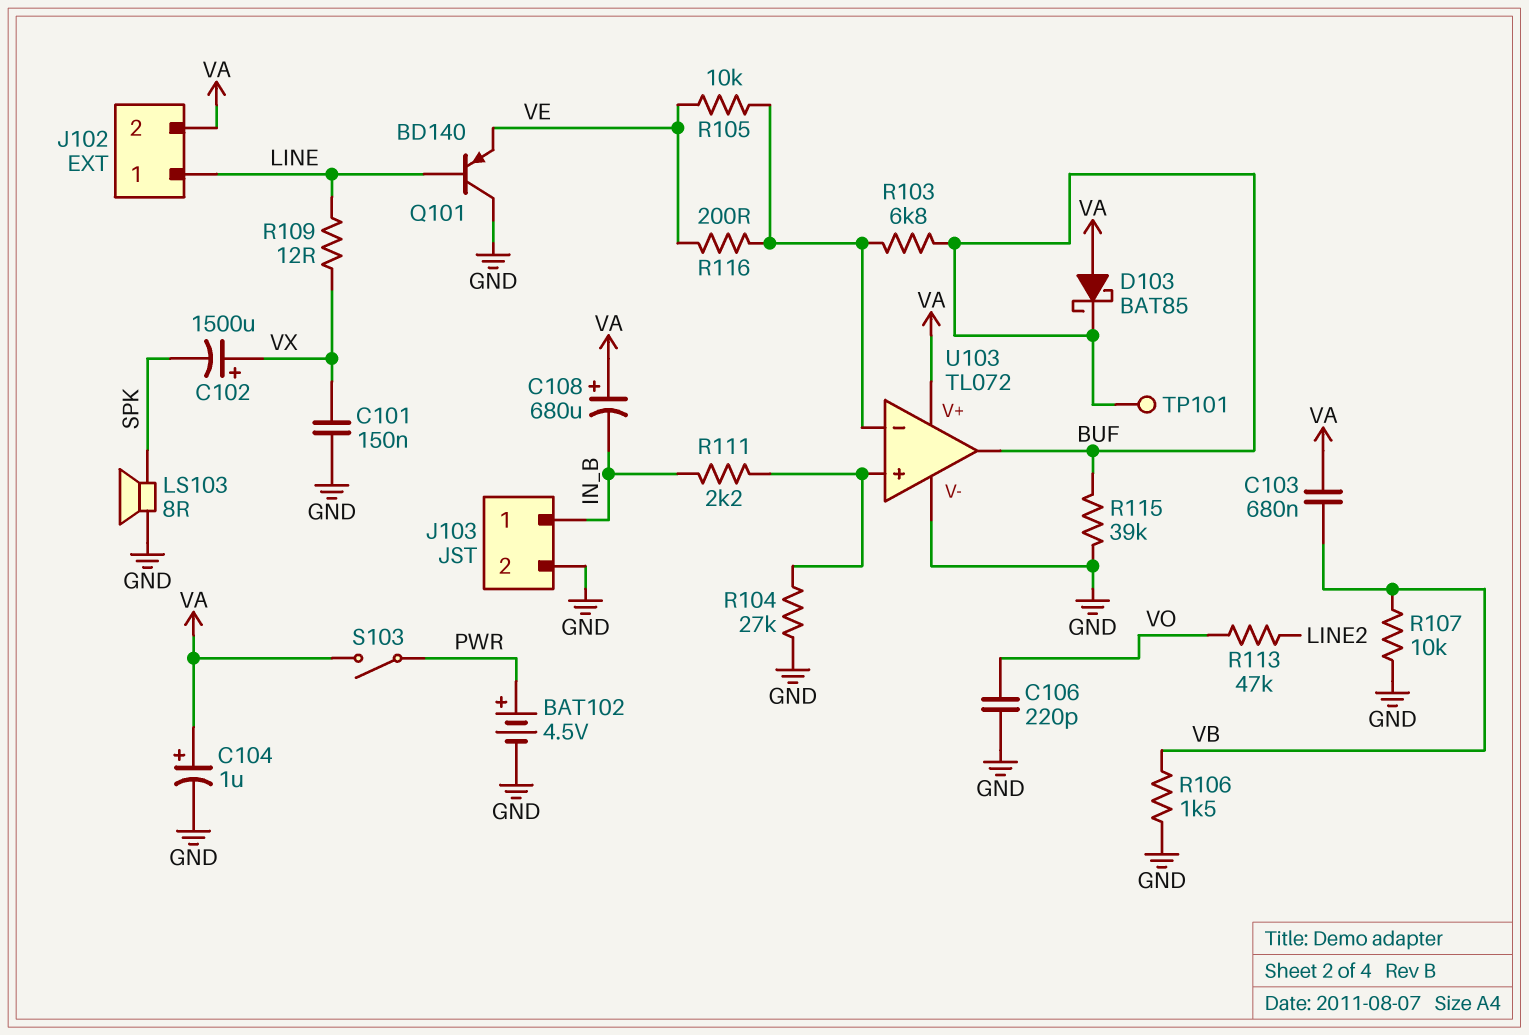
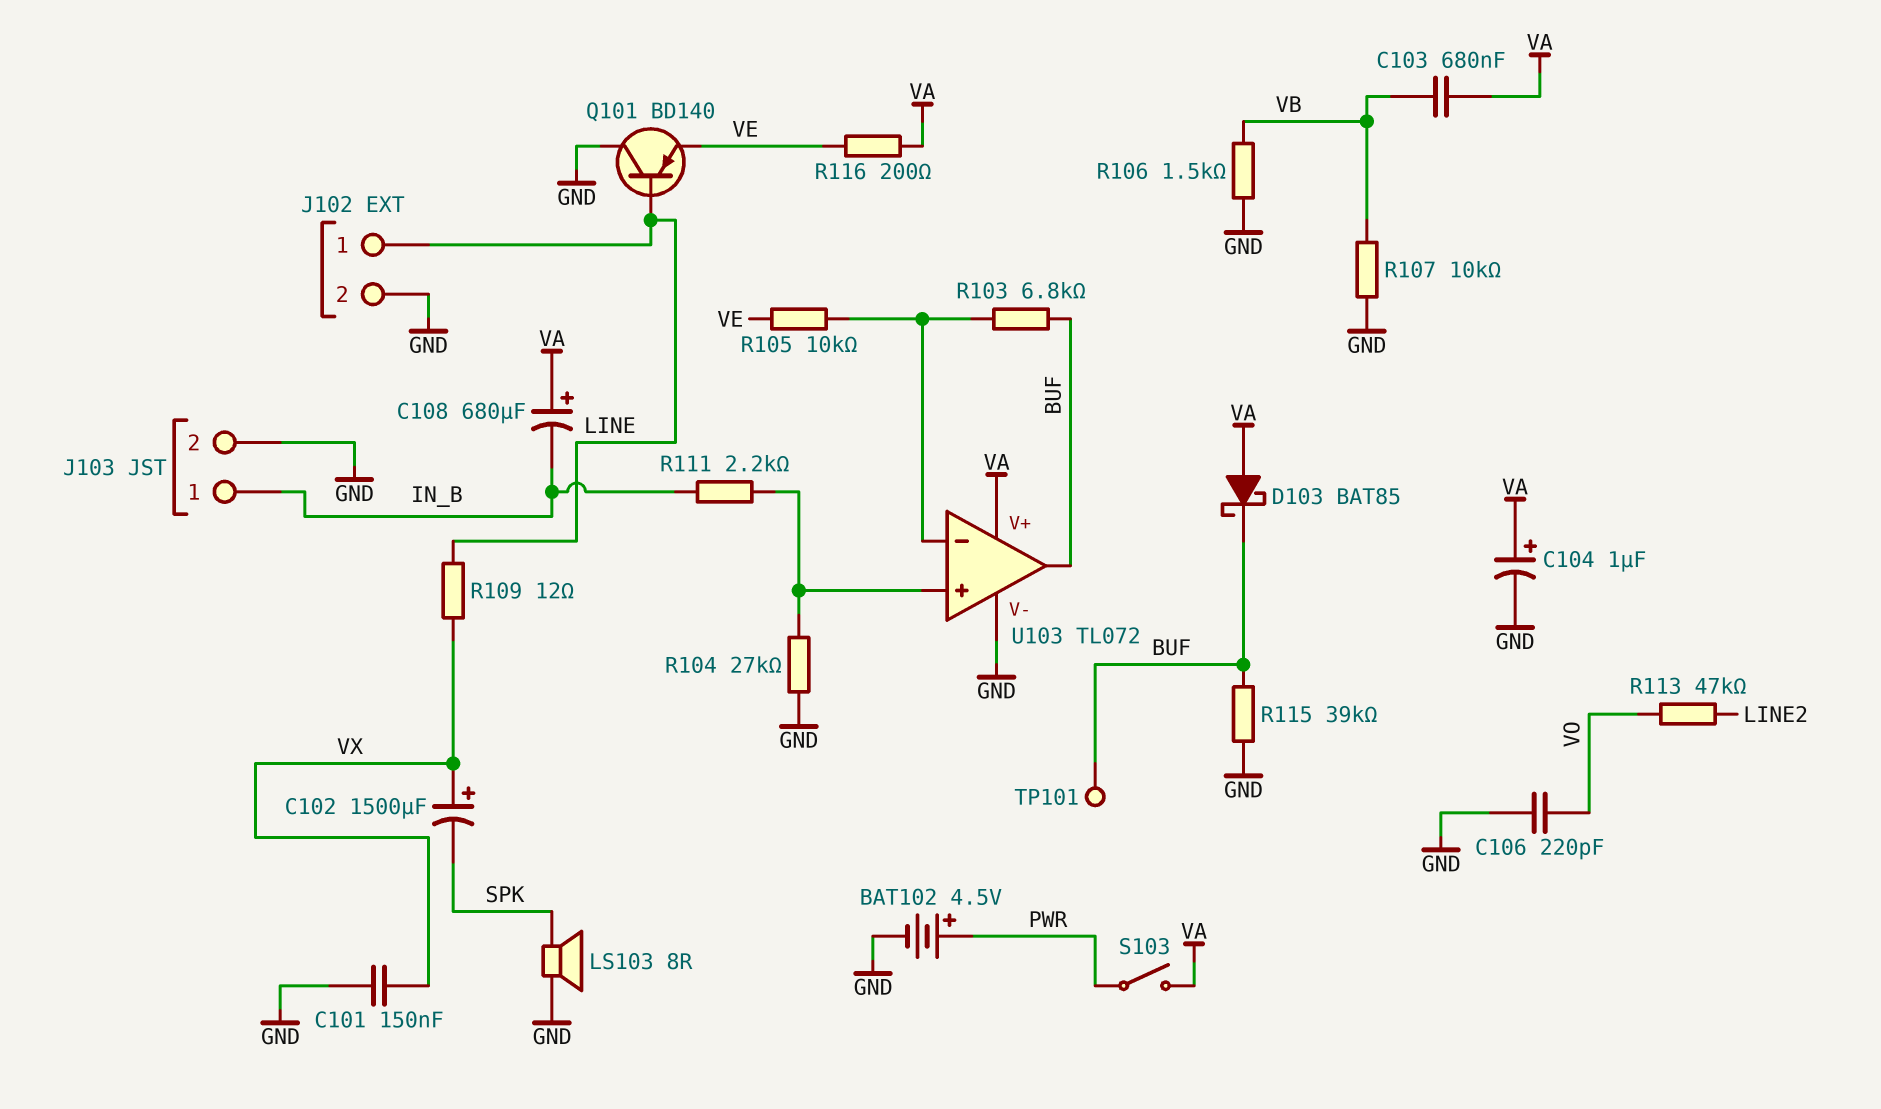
J102 pin 2: VA -> GND
R116: 200 (U103/in-, VE) -> 200 (VA, VE)

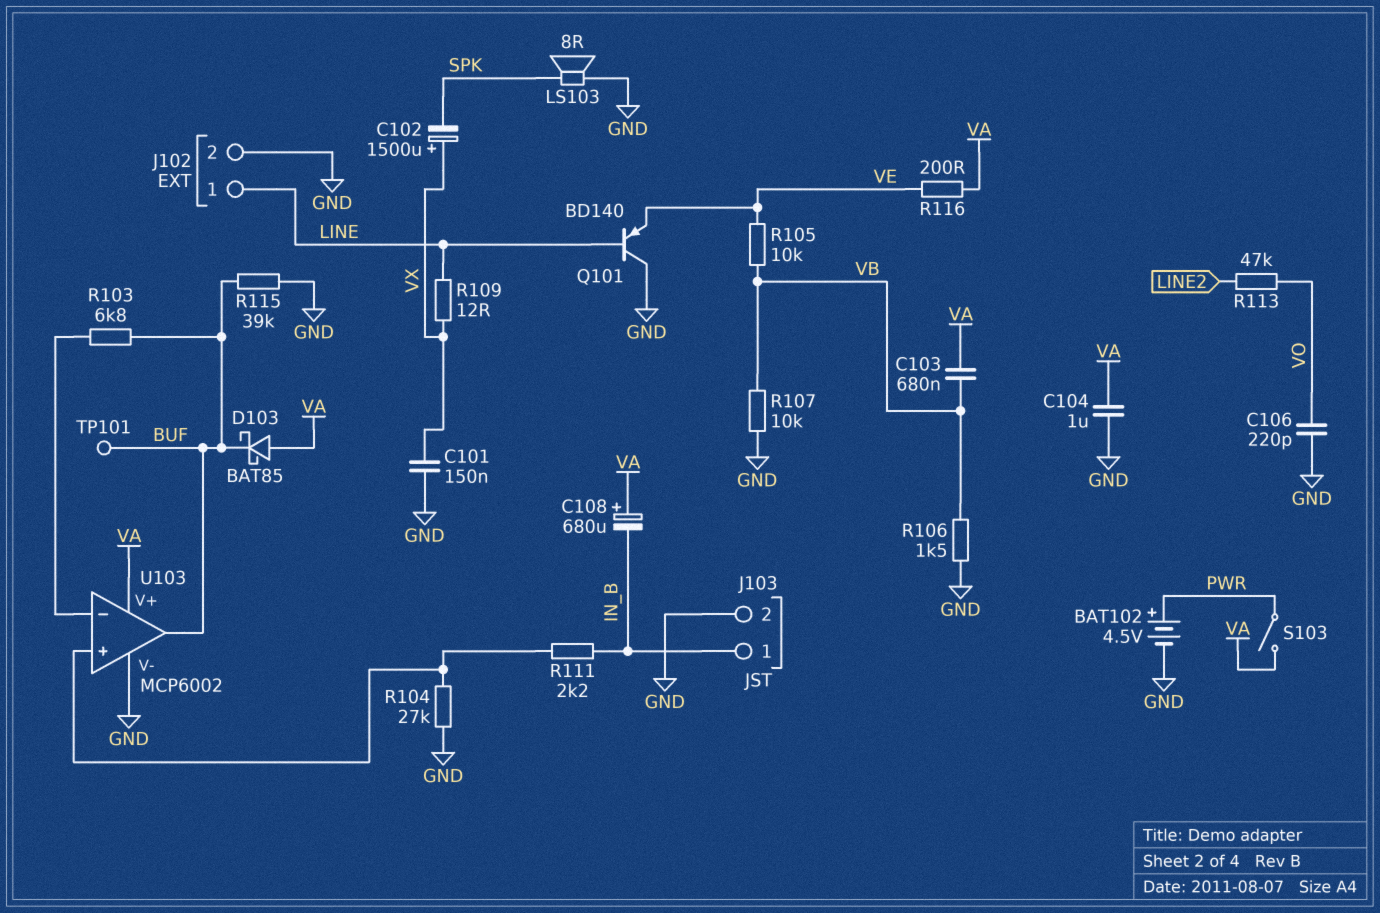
C104: 1uF (plus VA, minus GND) -> 1uF (GND, VA)
R105: 10k (U103/in-, VE) -> 10k (VB, VE)
U103: TL072 -> MCP6002

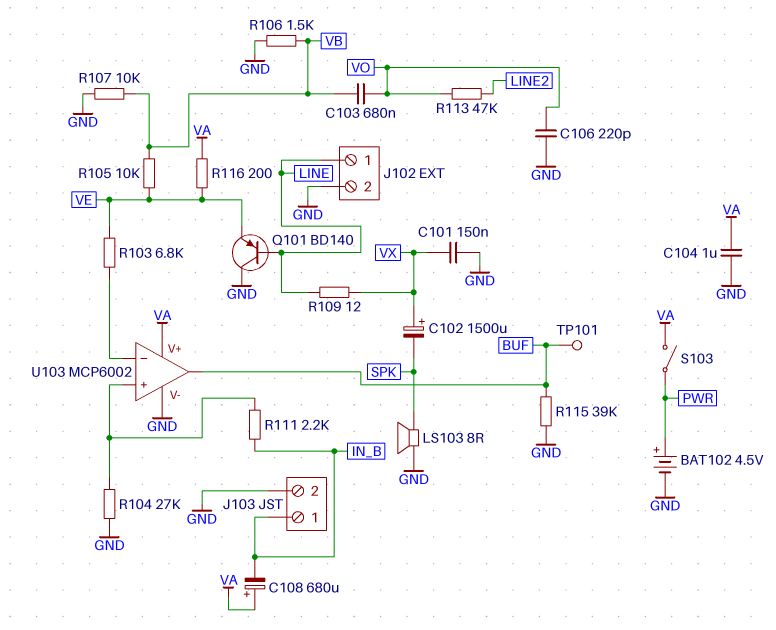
C103: 680nF (VA, VB) -> 680nF (VB, VO)
D103: schottky BAT85 (A VA, K BUF) -> none
R103: 6.8k (BUF, U103/in-) -> 6.8k (U103/in-, VE)

